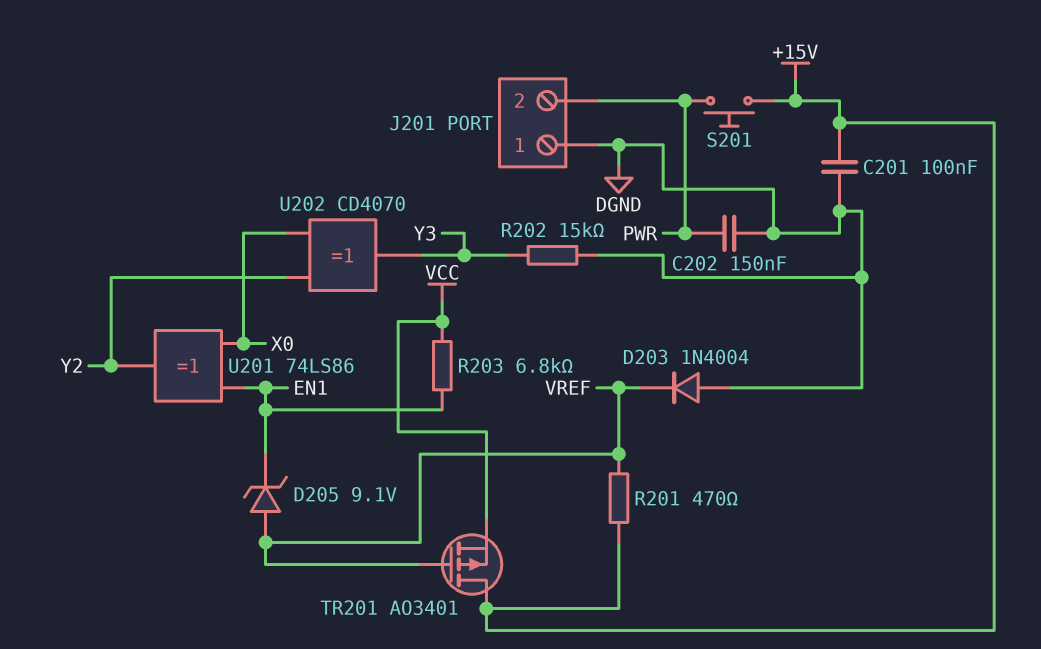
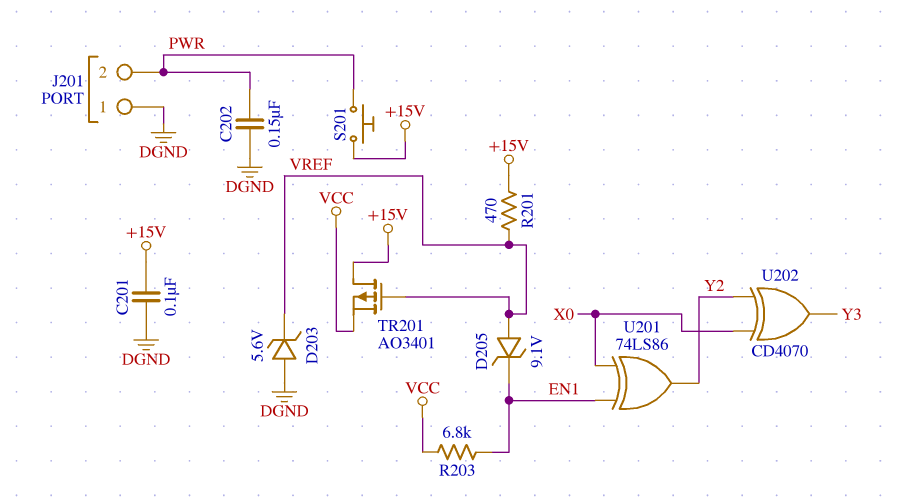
D203: diode 1N4004 (A DGND, K VREF) -> zener 5.6V (A DGND, K VREF)
R202: 15k (DGND, Y3) -> none

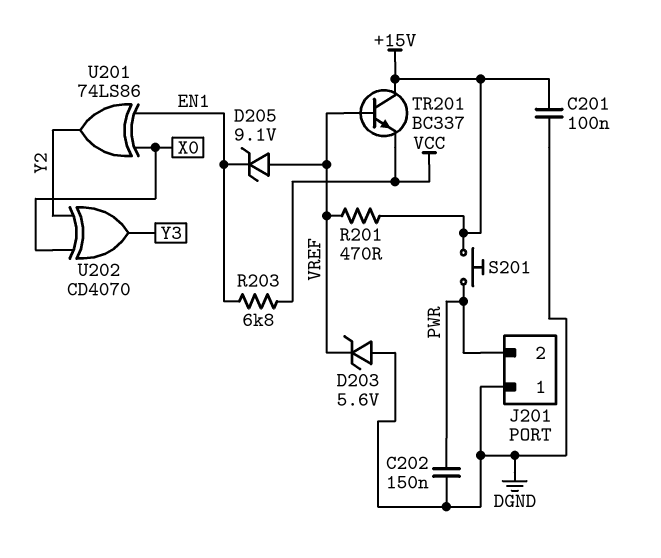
TR201: PMOS AO3401 (G VREF, D +15V, S VCC) -> NPN BC337 (B VREF, C +15V, E VCC)

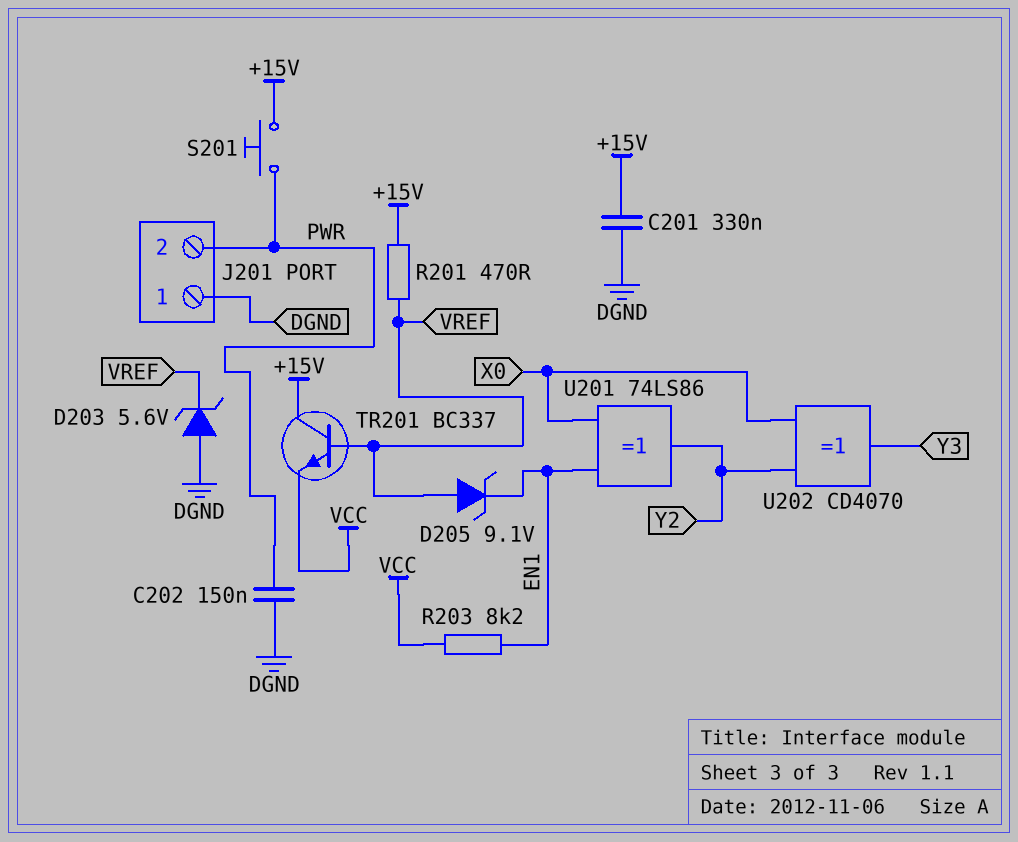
C201: 100nF (+15V, DGND) -> 330nF (+15V, DGND)
R203: 6.8k (EN1, VCC) -> 8.2k (EN1, VCC)

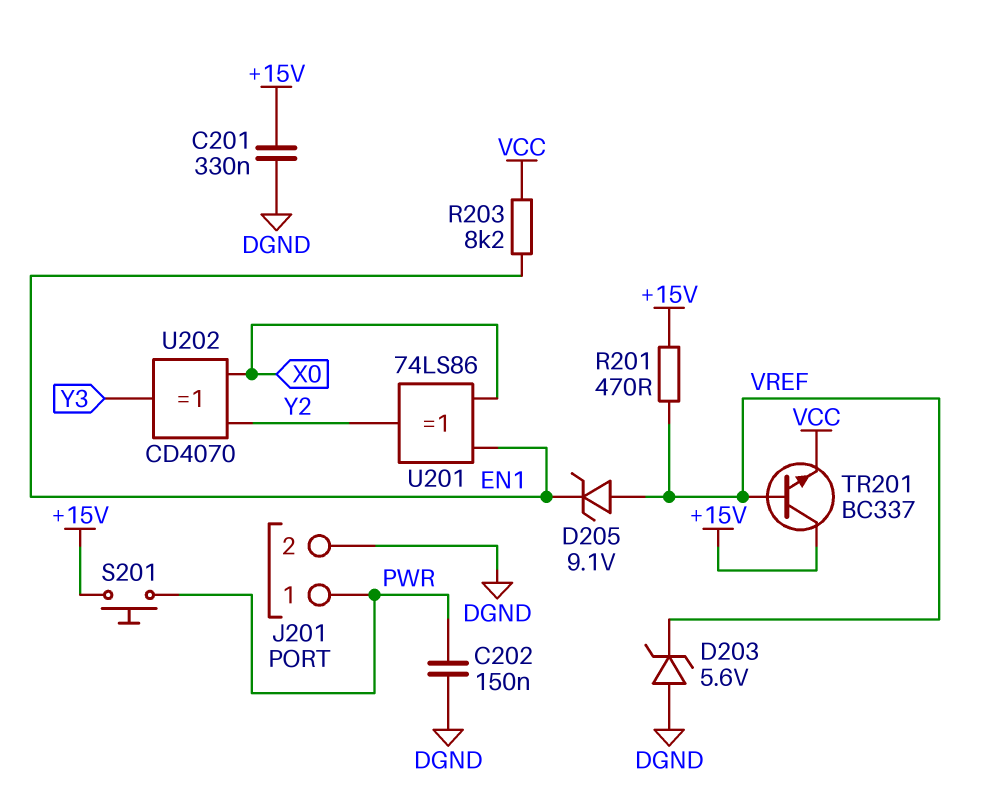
J201 pin 1: DGND -> PWR
J201 pin 2: PWR -> DGND

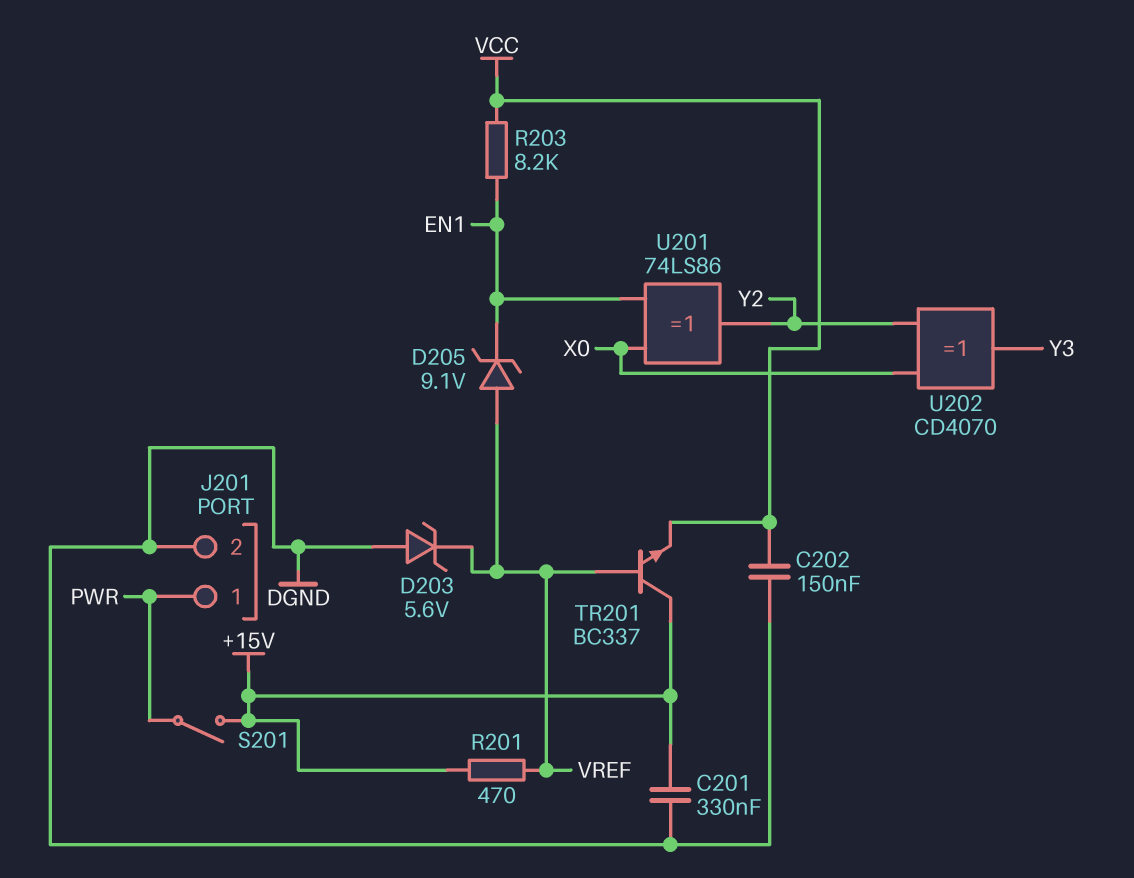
C202: 150nF (DGND, PWR) -> 150nF (DGND, VCC)
S201: button (+15V, PWR) -> switch (+15V, PWR)

